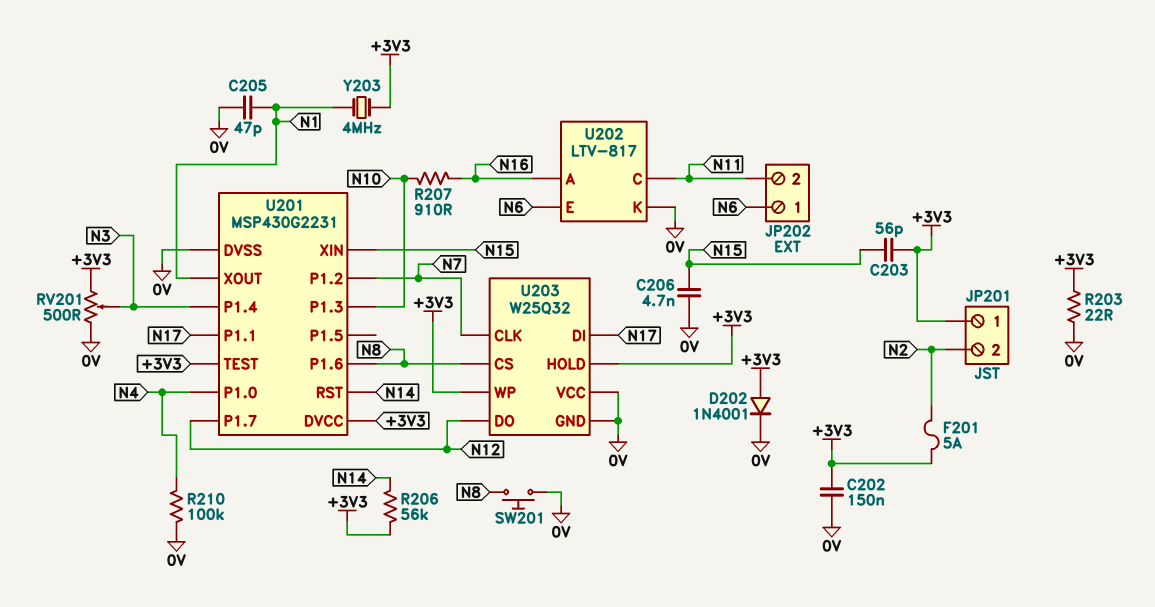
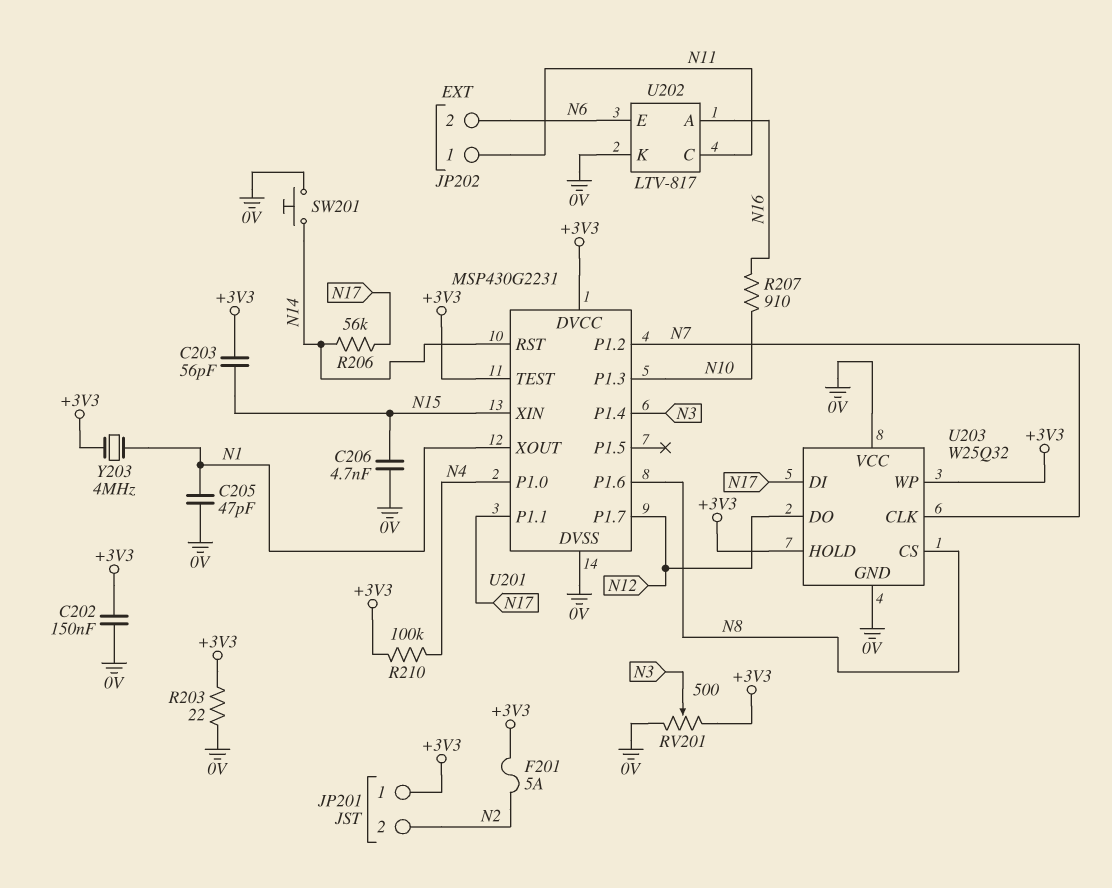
D202: diode 1N4001 (A +3V3, K 0V) -> none
JP202 pin 1: N6 -> N11
JP202 pin 2: N11 -> N6
R206: 56k (+3V3, N14) -> 56k (N14, N17)
R210: 100k (0V, N4) -> 100k (+3V3, N4)
SW201: button (0V, N8) -> button (0V, N14)

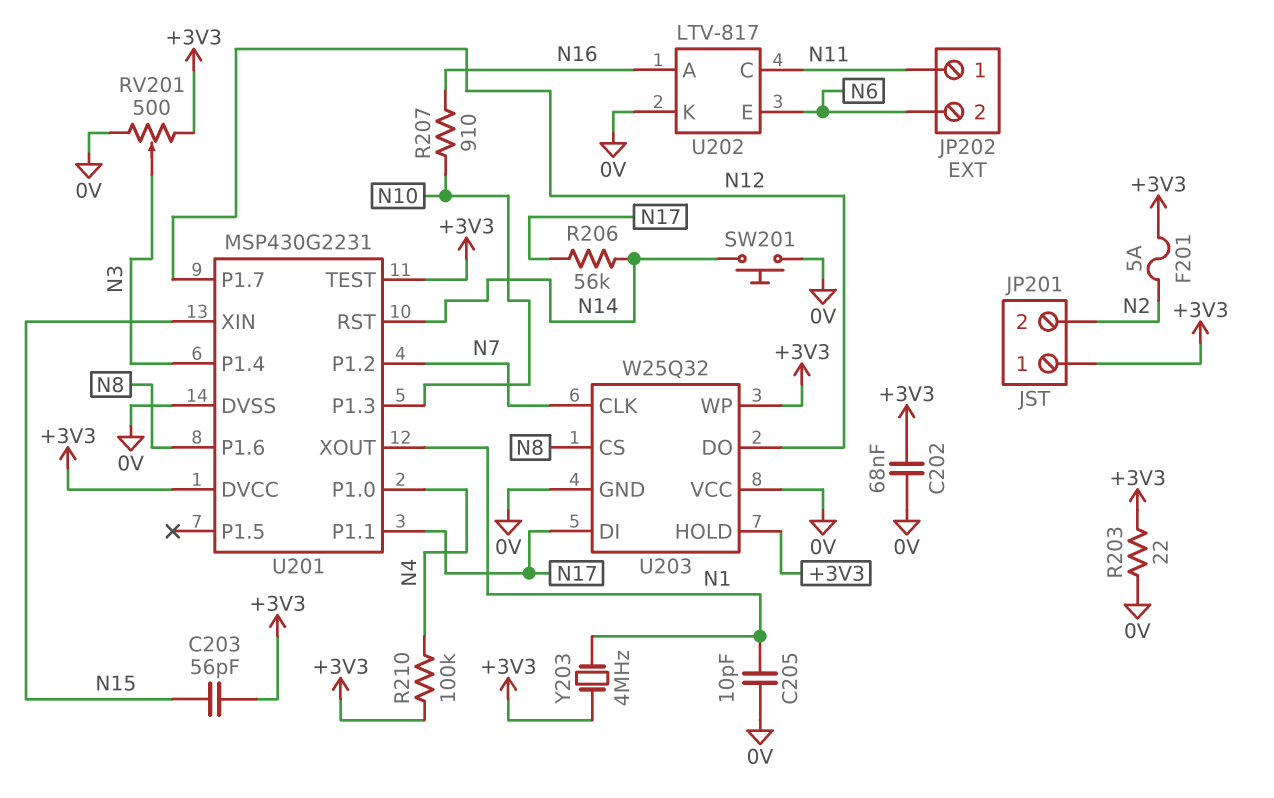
C202: 150nF (+3V3, 0V) -> 68nF (+3V3, 0V)
C205: 47pF (0V, N1) -> 10pF (0V, N1)
C206: 4.7nF (0V, N15) -> none

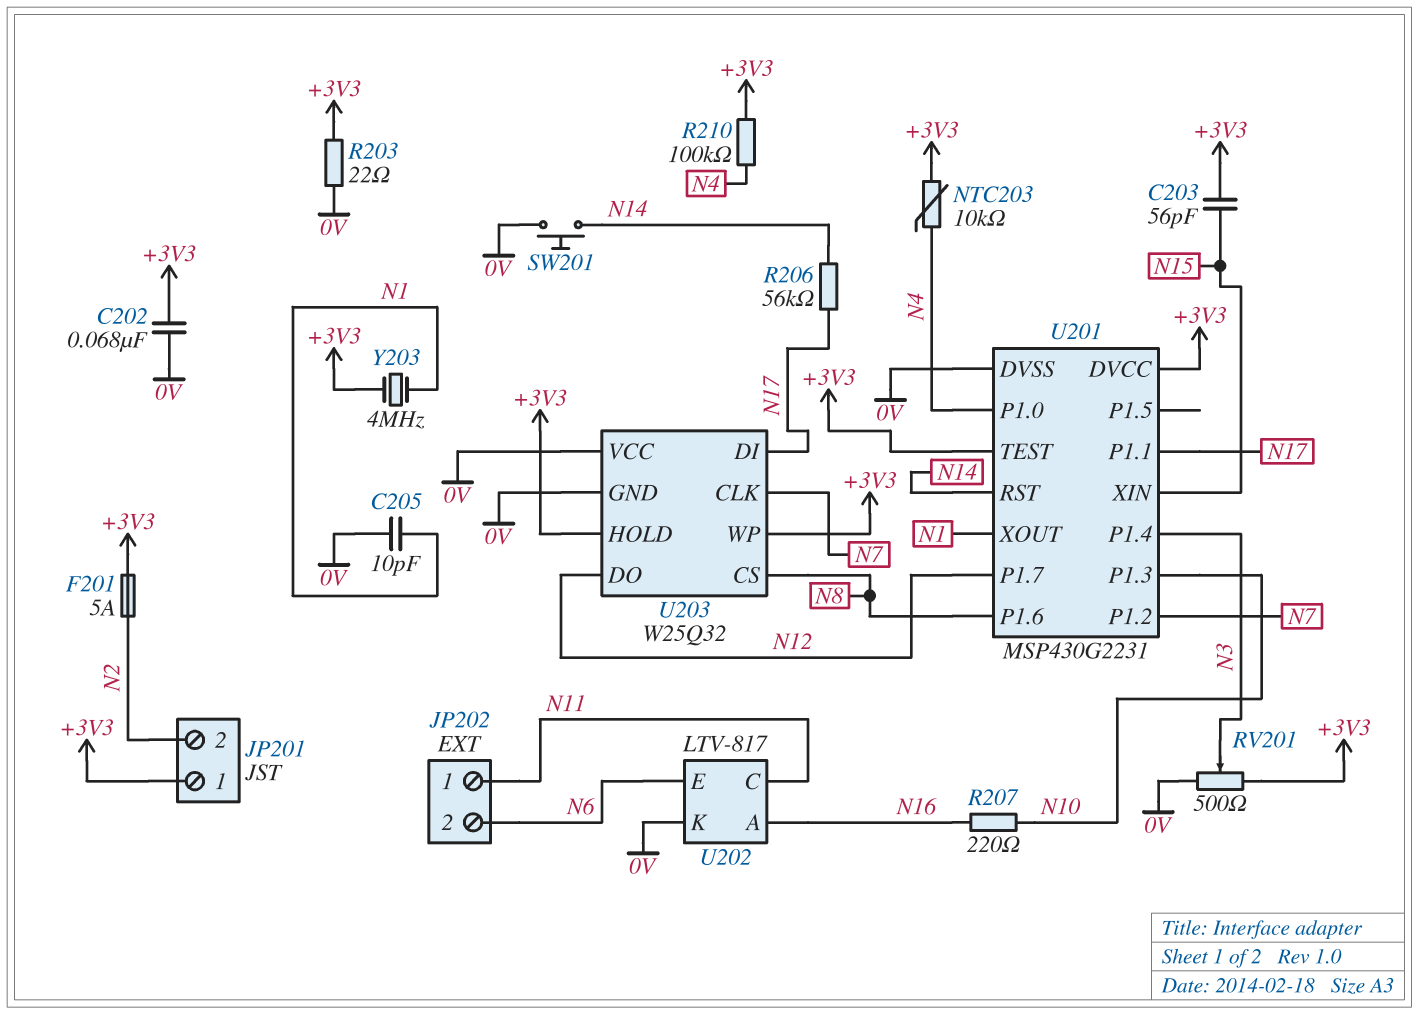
NTC203: none -> 10k (+3V3, N4)
R207: 910 (N10, N16) -> 220 (N10, N16)

